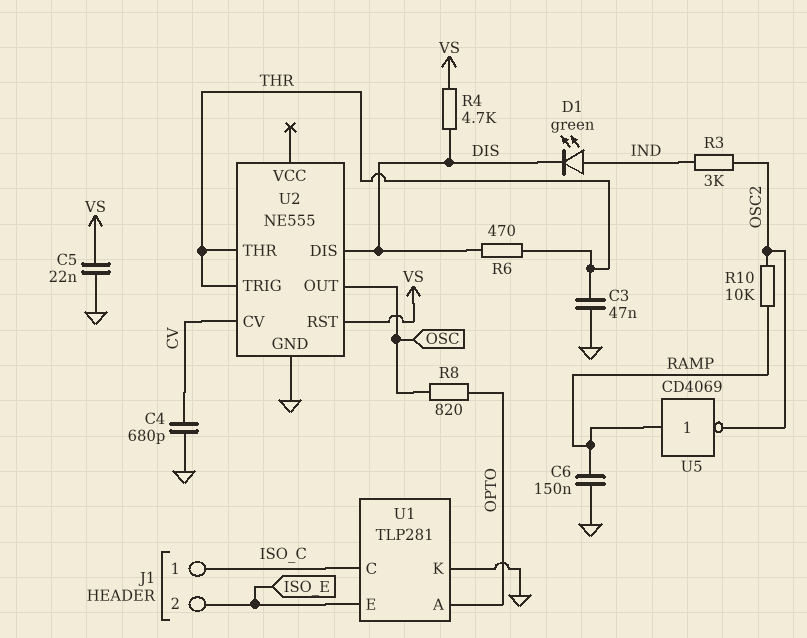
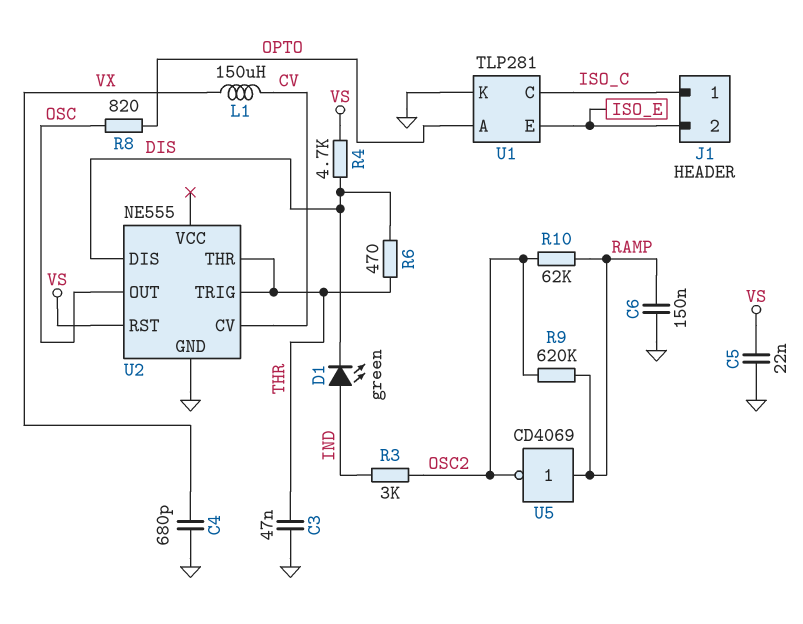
C4: 680pF (CV, GND) -> 680pF (GND, VX)
L1: none -> 150uH (CV, VX)
R9: none -> 620k (OSC2, RAMP)
R10: 10k (OSC2, RAMP) -> 62k (OSC2, RAMP)

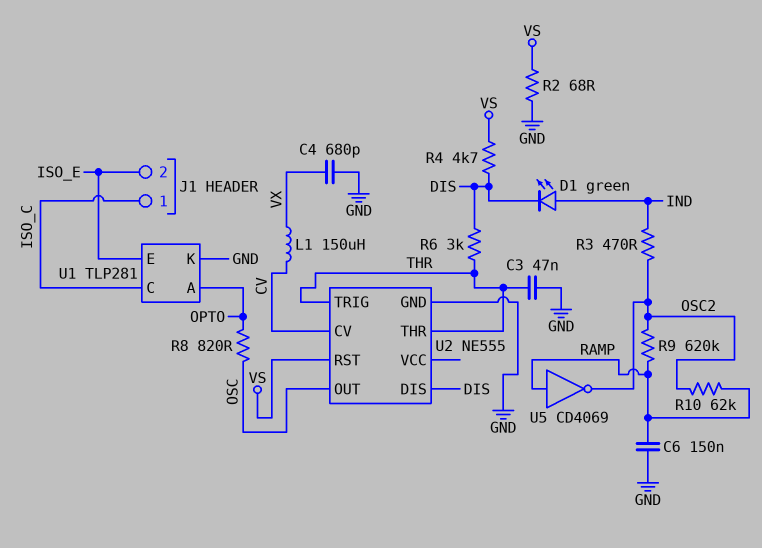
C5: 22nF (GND, VS) -> none
R2: none -> 68 (GND, VS)
R3: 3k (IND, OSC2) -> 470 (IND, OSC2)
R6: 470 (DIS, THR) -> 3k (DIS, THR)

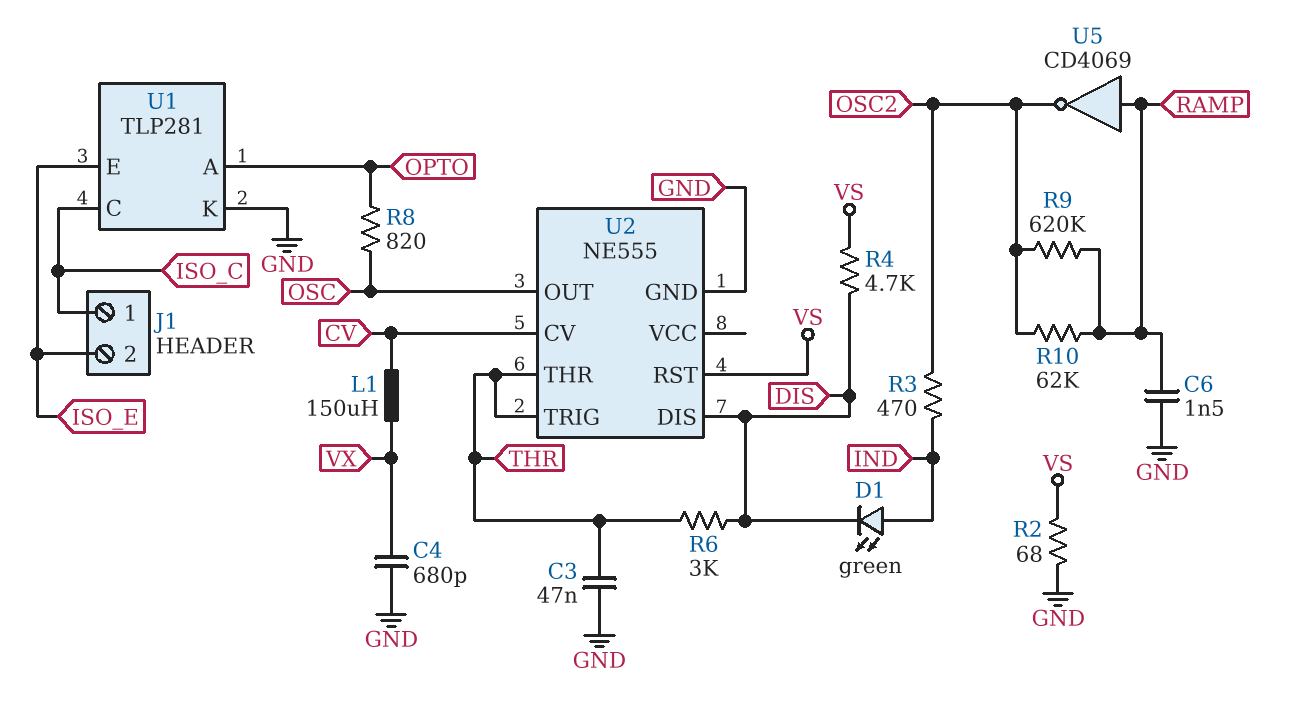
C6: 150nF (GND, RAMP) -> 1.5nF (GND, RAMP)

